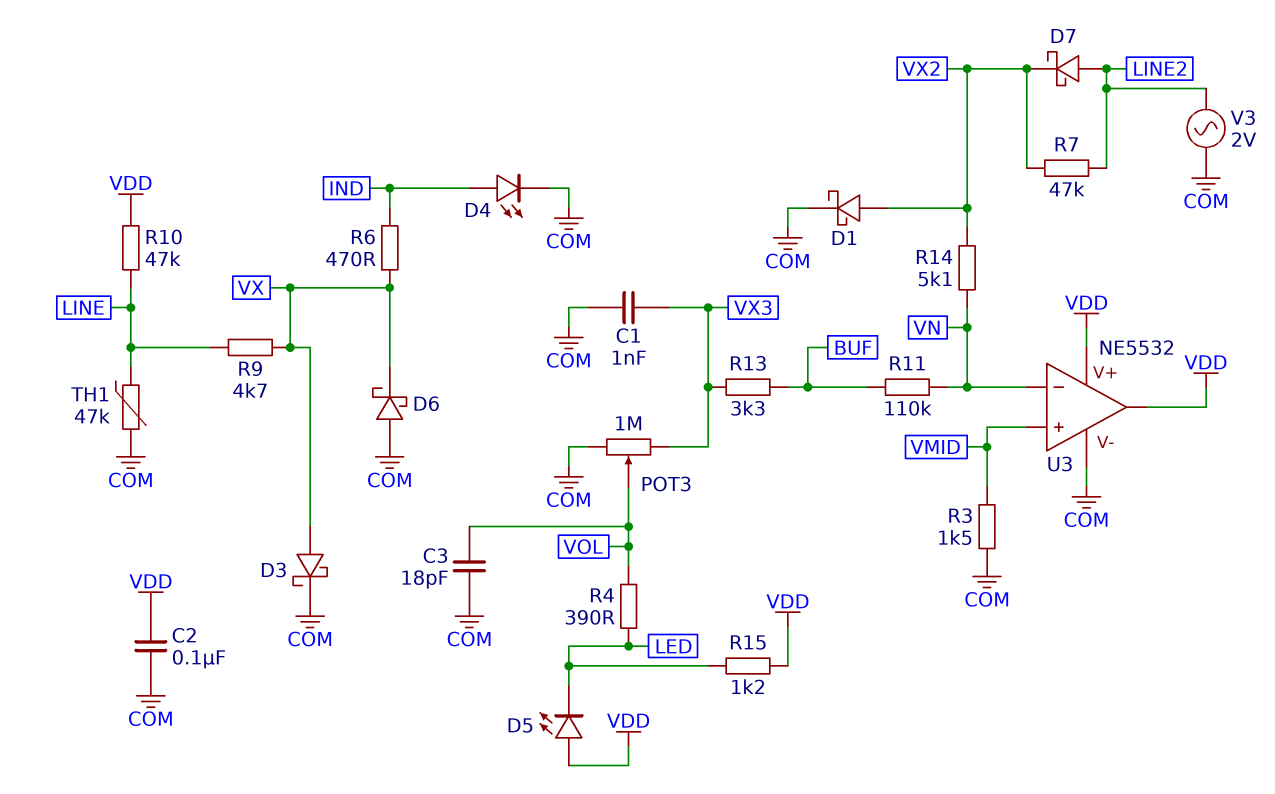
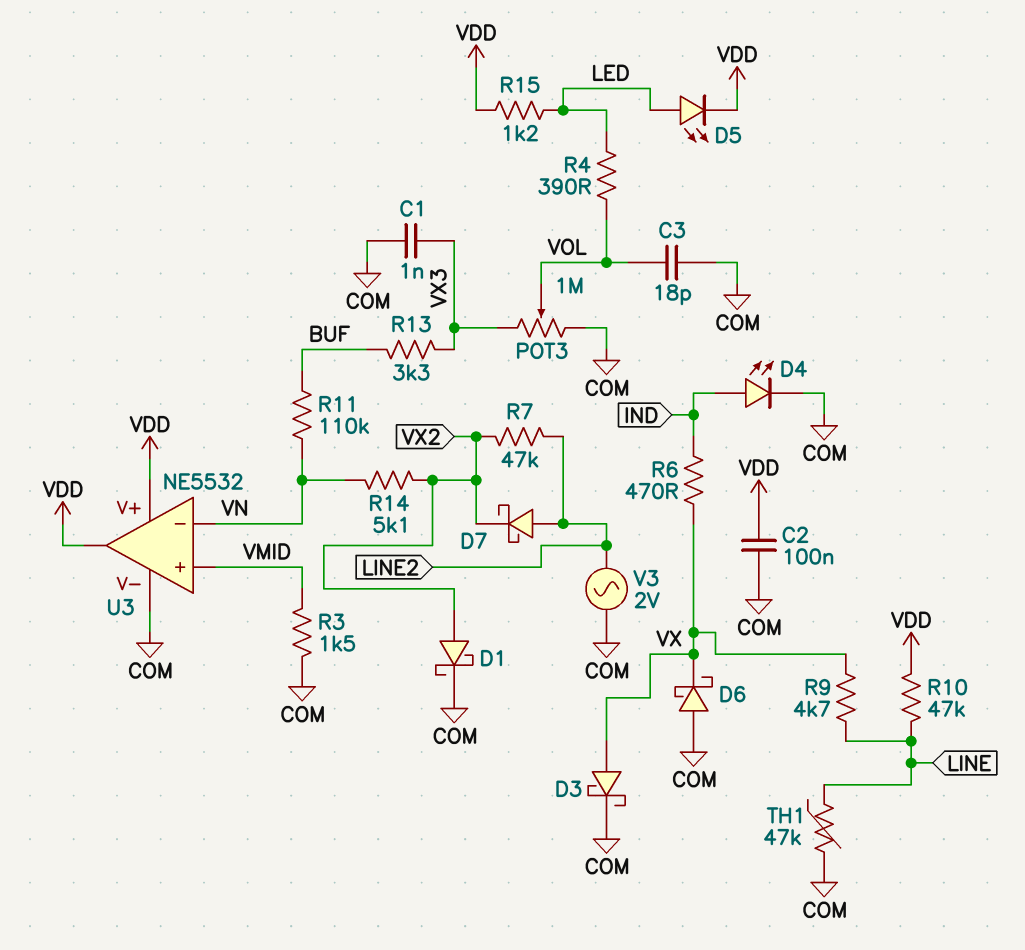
D5: LED (A VDD, K LED) -> LED (A LED, K VDD)

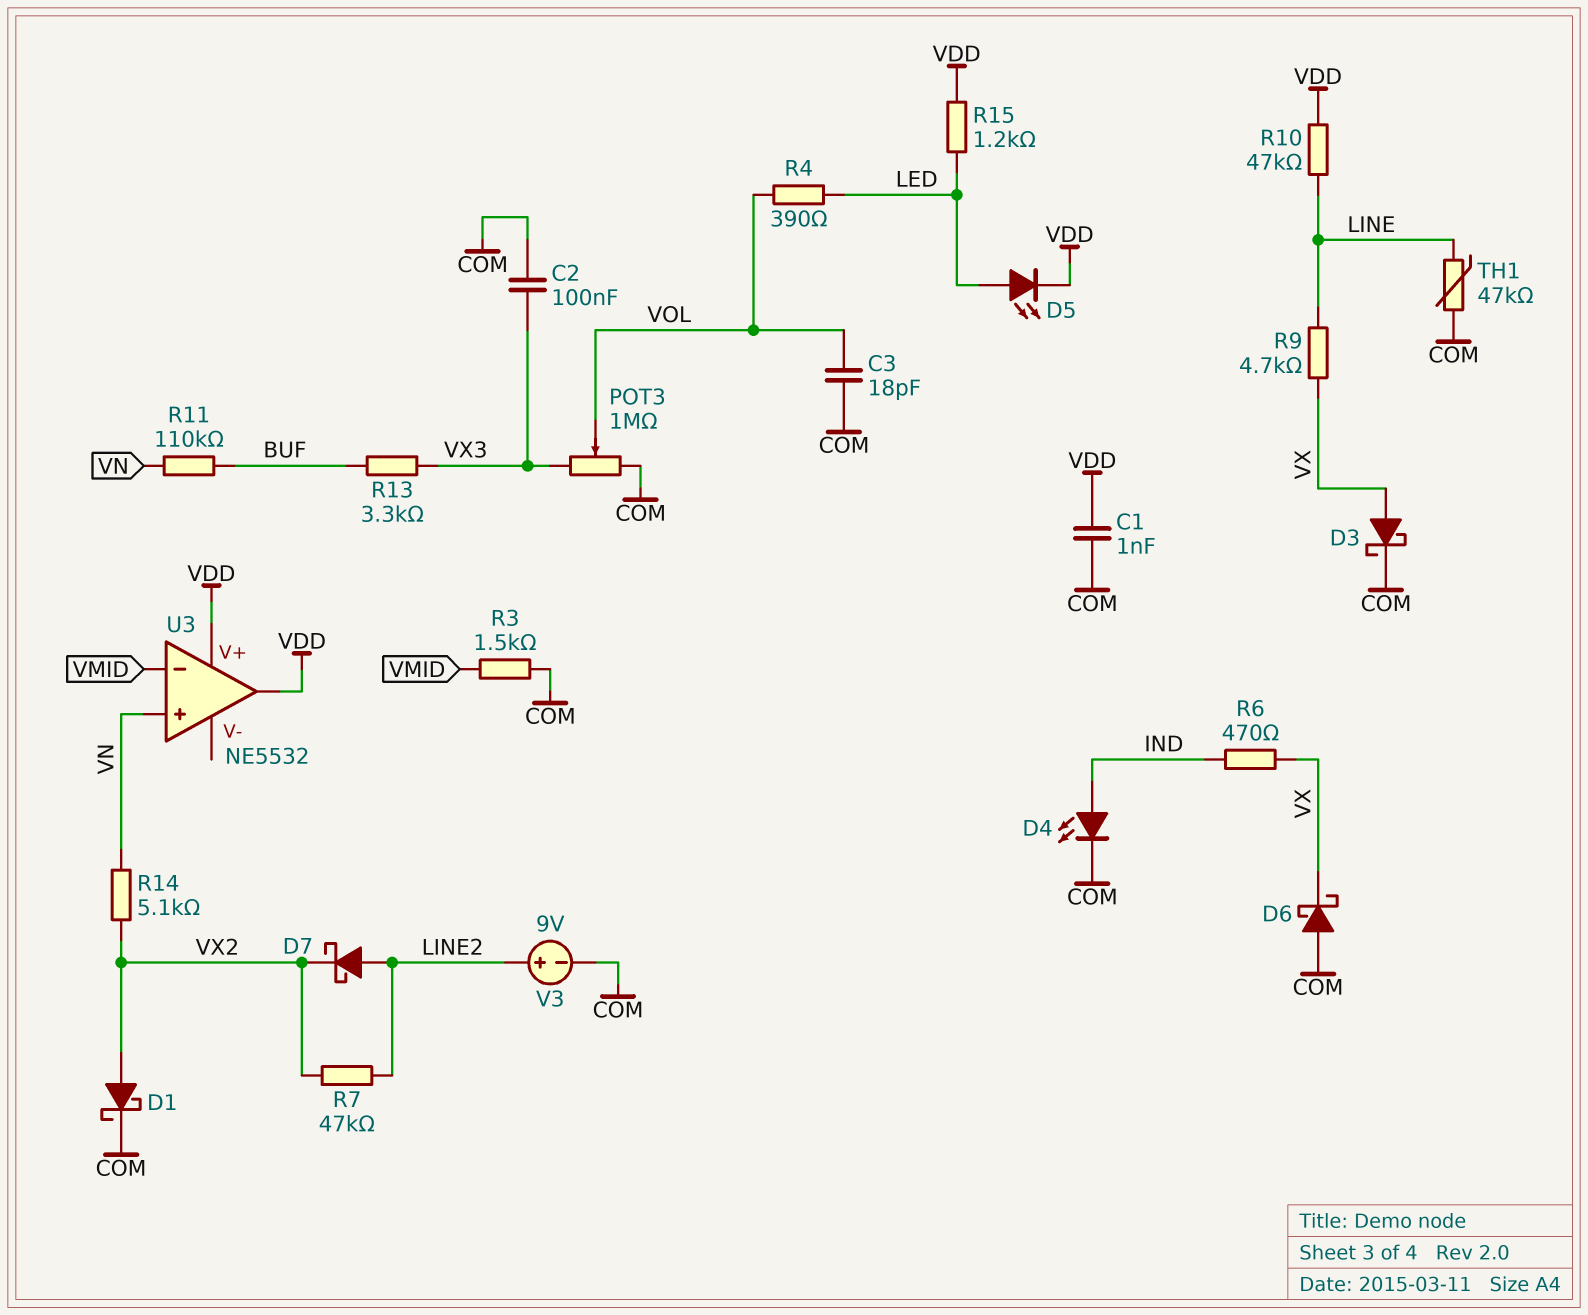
C1: 1nF (COM, VX3) -> 1nF (COM, VDD)
C2: 100nF (COM, VDD) -> 100nF (COM, VX3)
U3 pin V-: COM -> none
U3 pin in+: VMID -> VN
U3 pin in-: VN -> VMID
V3: AC 2V (COM, LINE2) -> 9V (plus LINE2, minus COM)

